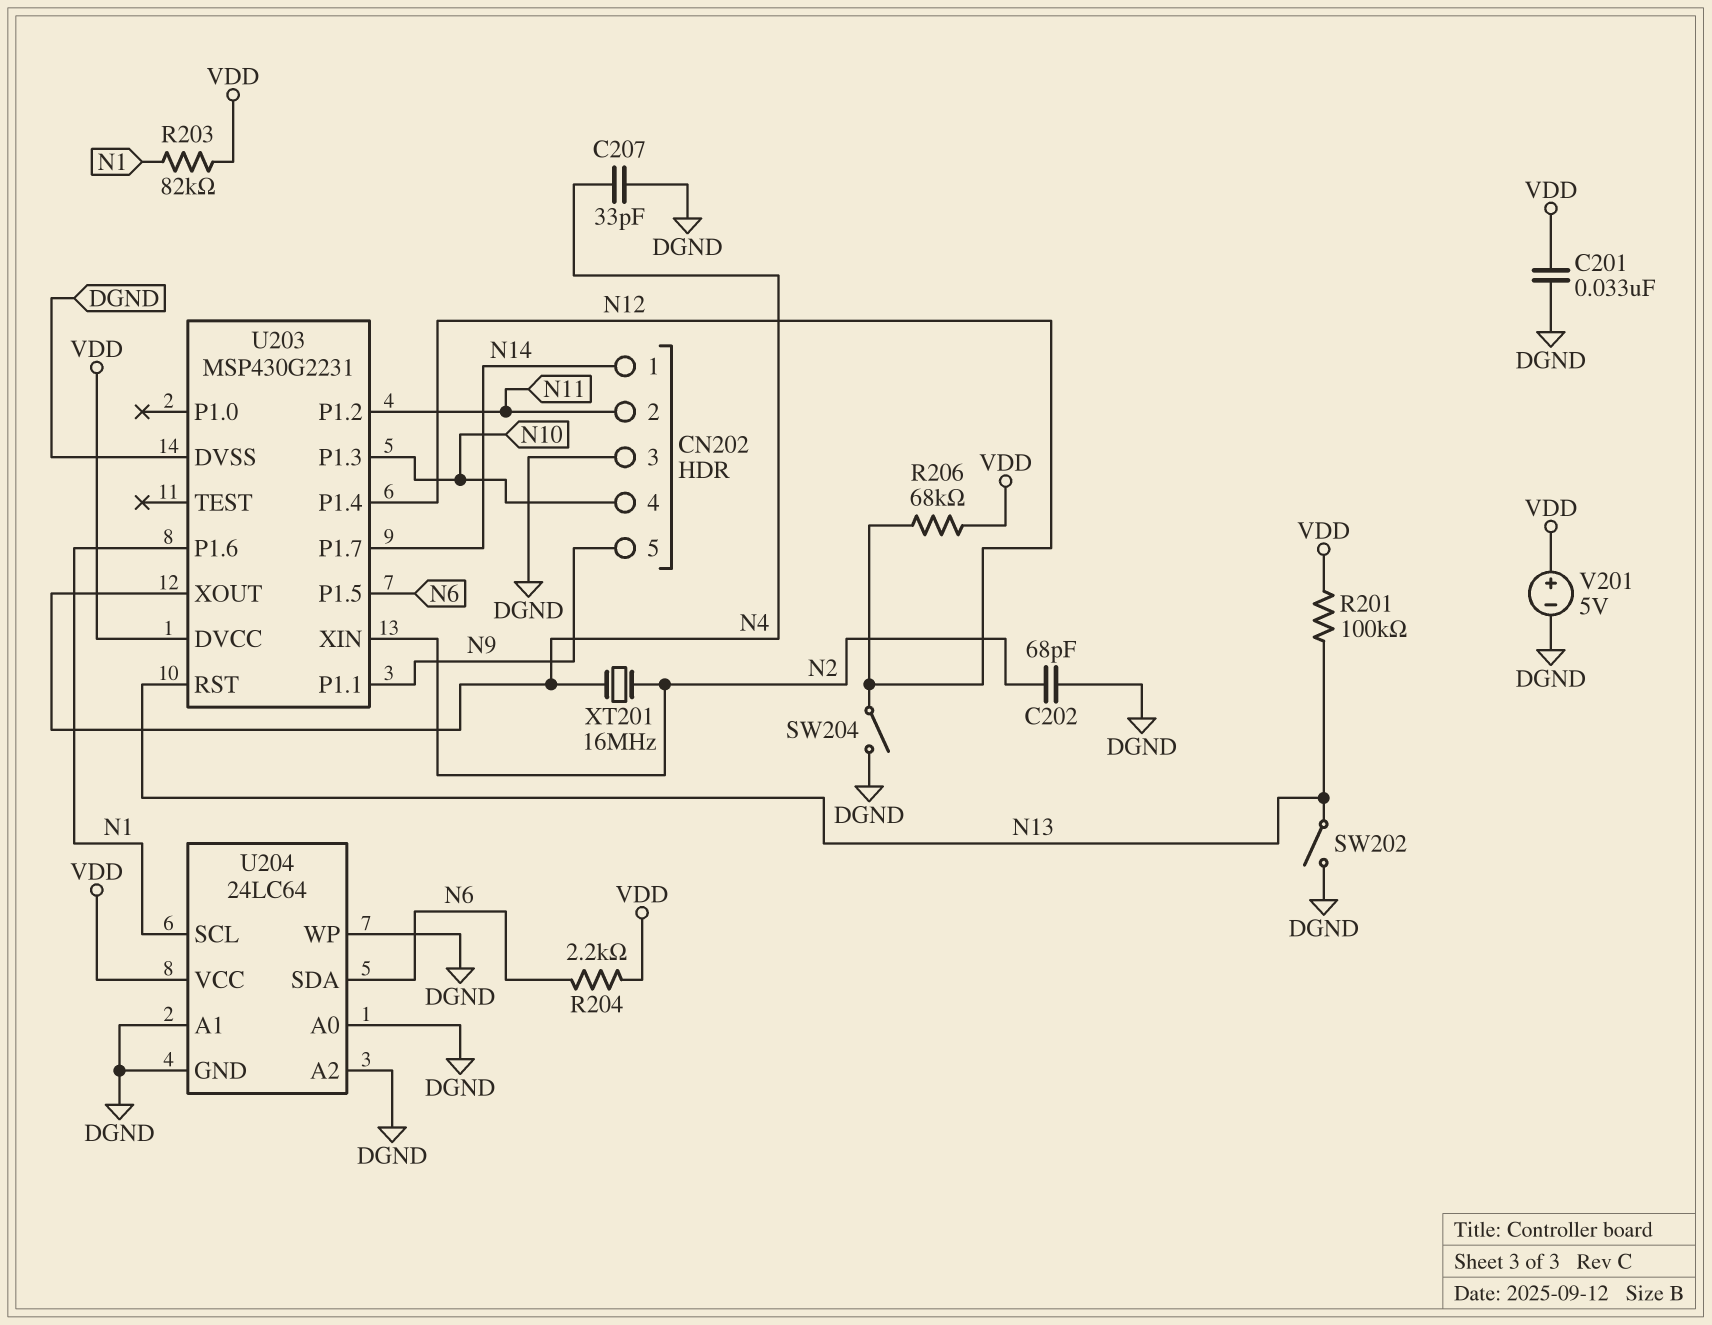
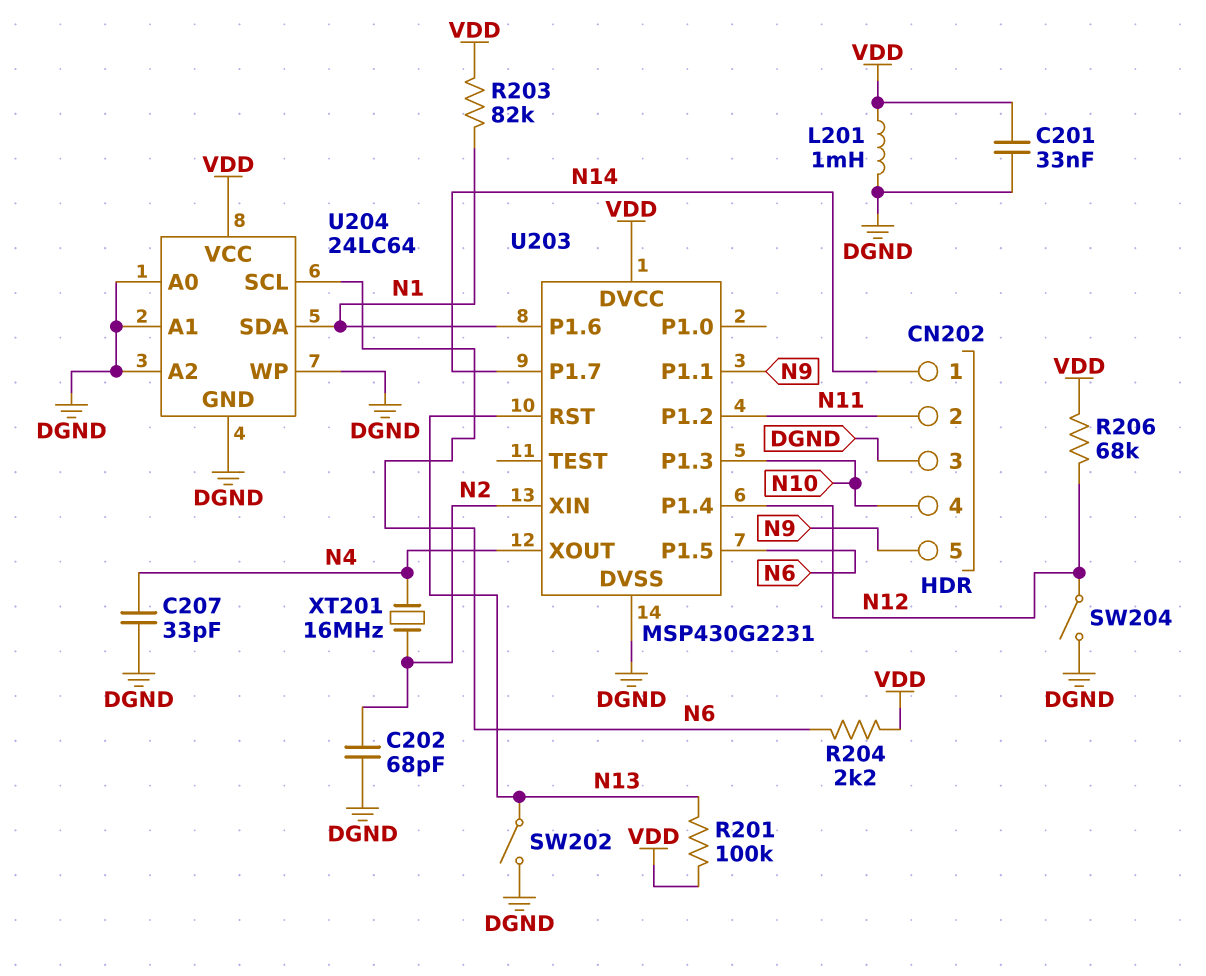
L201: none -> 1mH (DGND, VDD)
U204 pin SCL: N1 -> N6
U204 pin SDA: N6 -> N1
V201: 5V (plus VDD, minus DGND) -> none

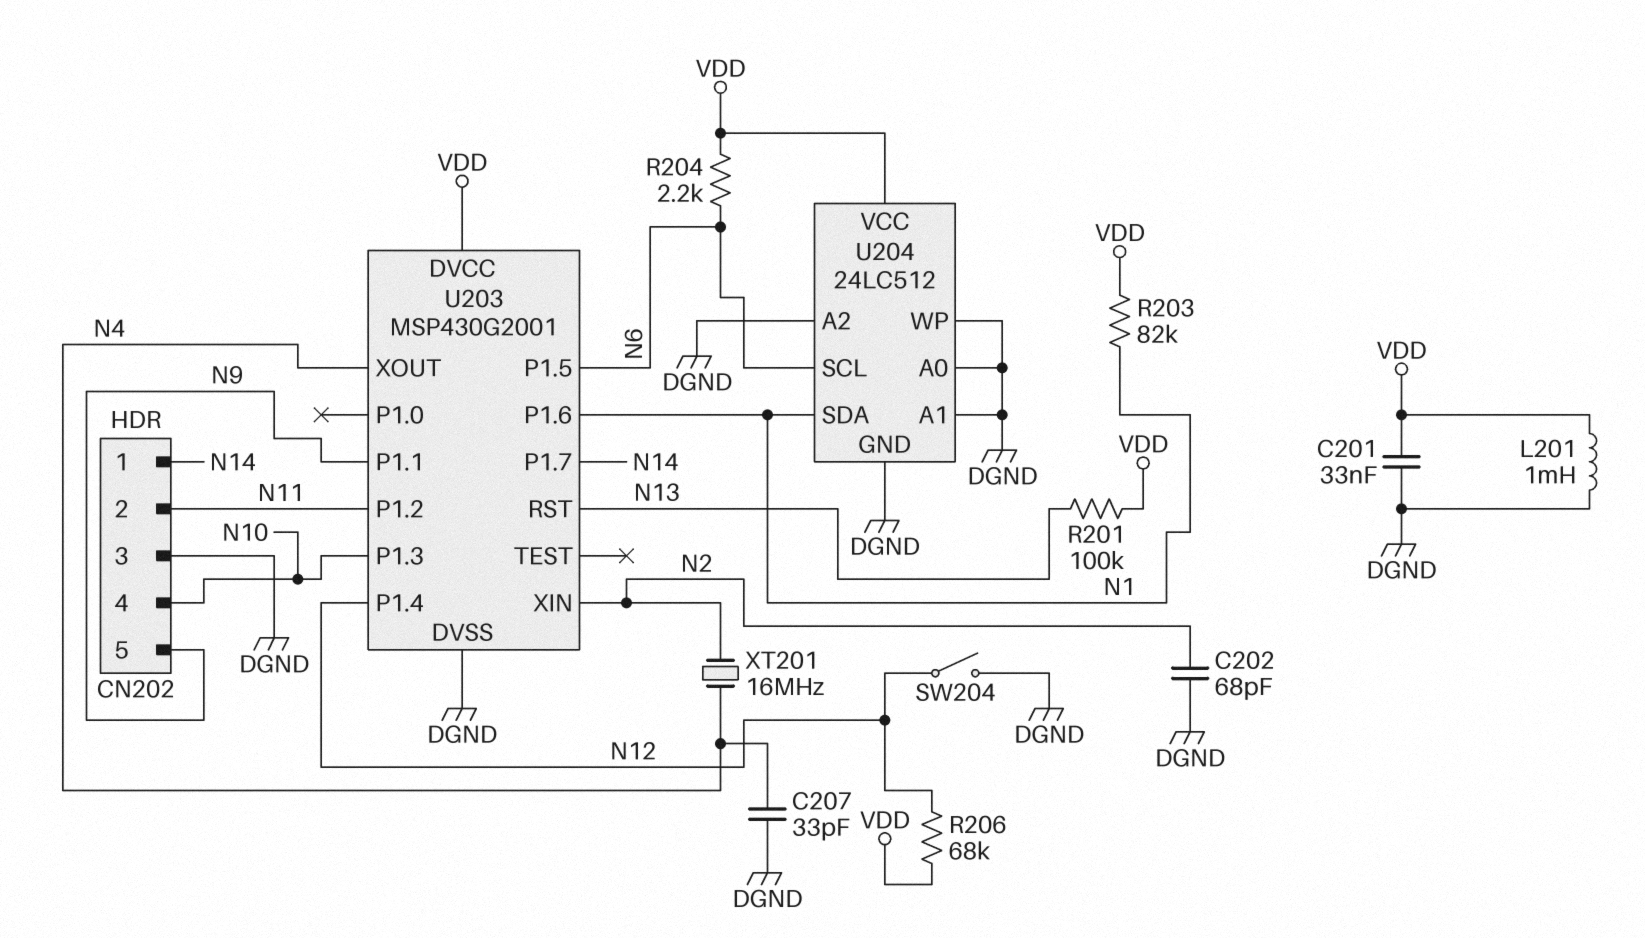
SW202: switch (DGND, N13) -> none
U203: MSP430G2231 -> MSP430G2001
U204: 24LC64 -> 24LC512

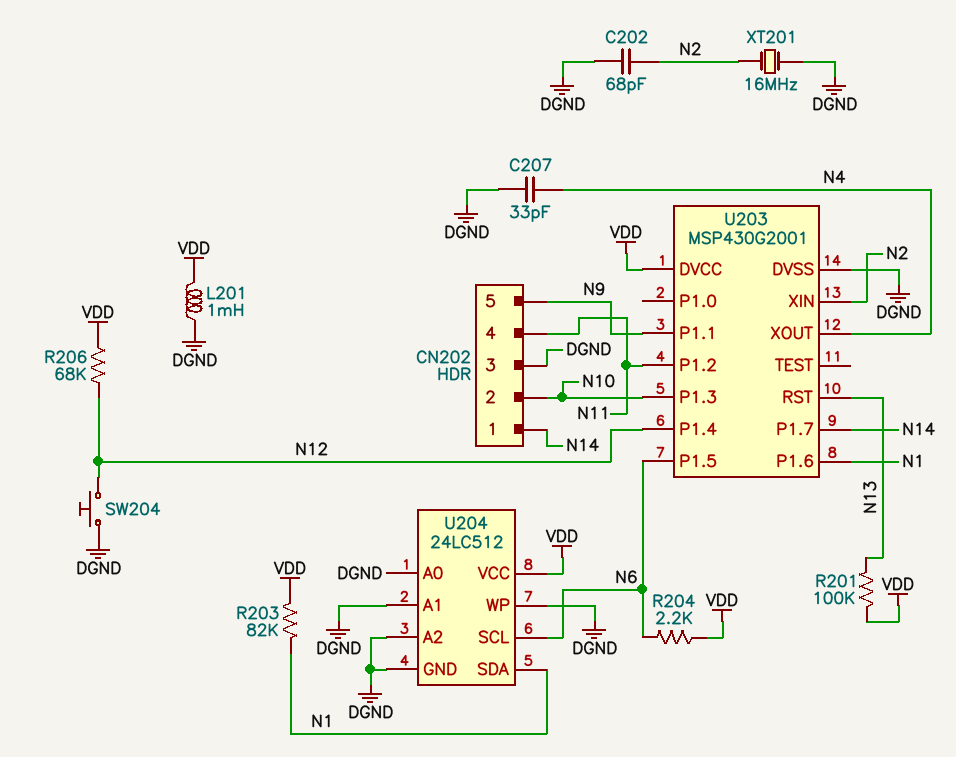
C201: 33nF (DGND, VDD) -> none
CN202 pin 2: N11 -> N10
CN202 pin 4: N10 -> N11
SW204: switch (DGND, N12) -> button (DGND, N12)
XT201: 16MHz (N2, N4) -> 16MHz (DGND, N2)

